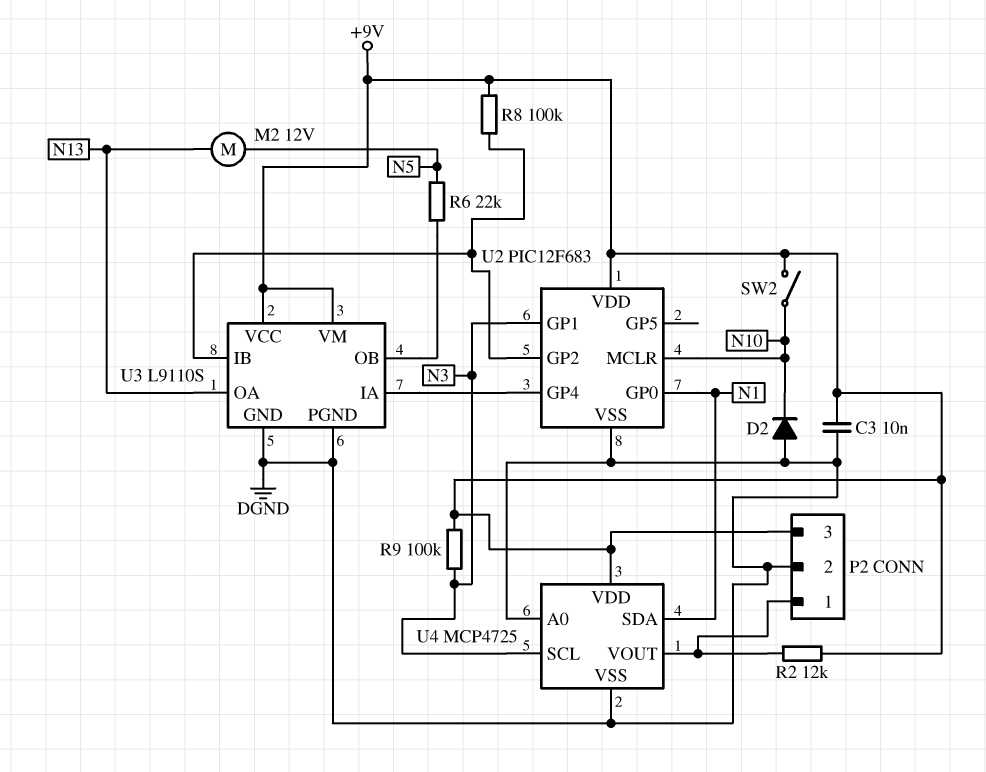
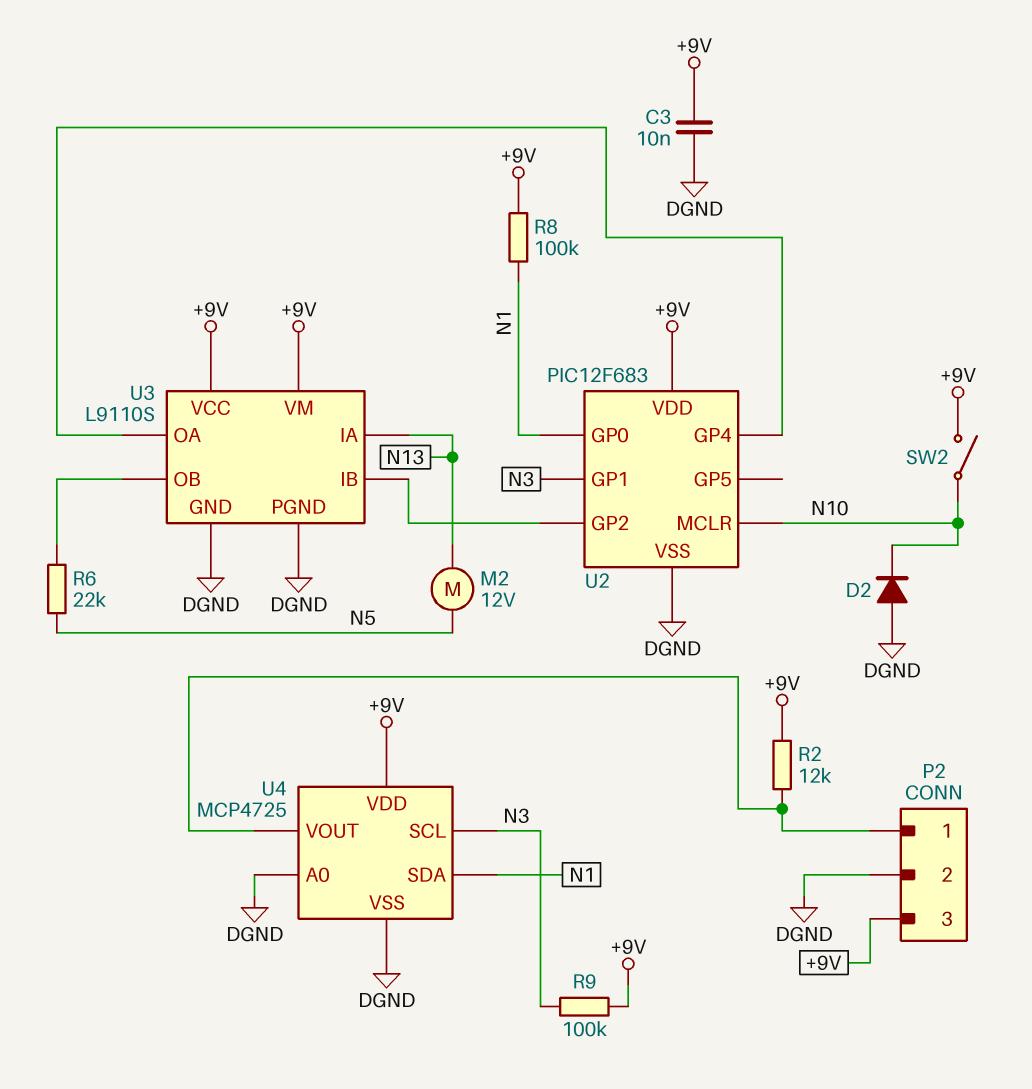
R8: 100k (+9V, U2/GP2) -> 100k (+9V, N1)
U3 pin IA: U2/GP4 -> N13
U3 pin OA: N13 -> U2/GP4

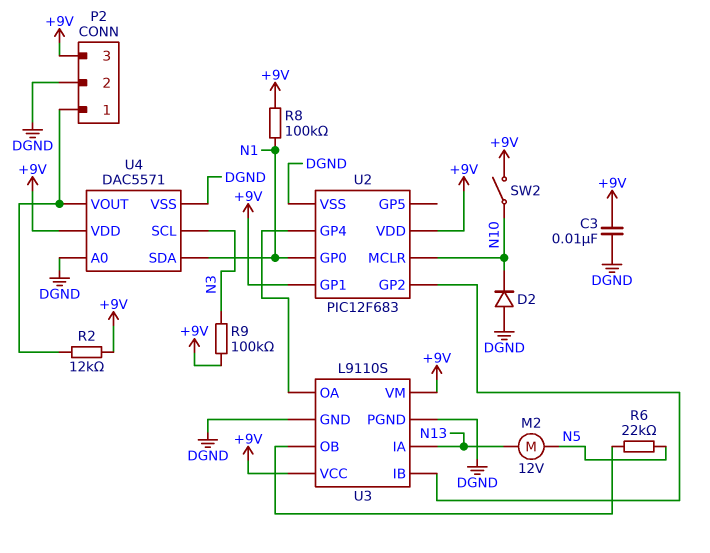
U2 pin GP1: N3 -> +9V
U4: MCP4725 -> DAC5571

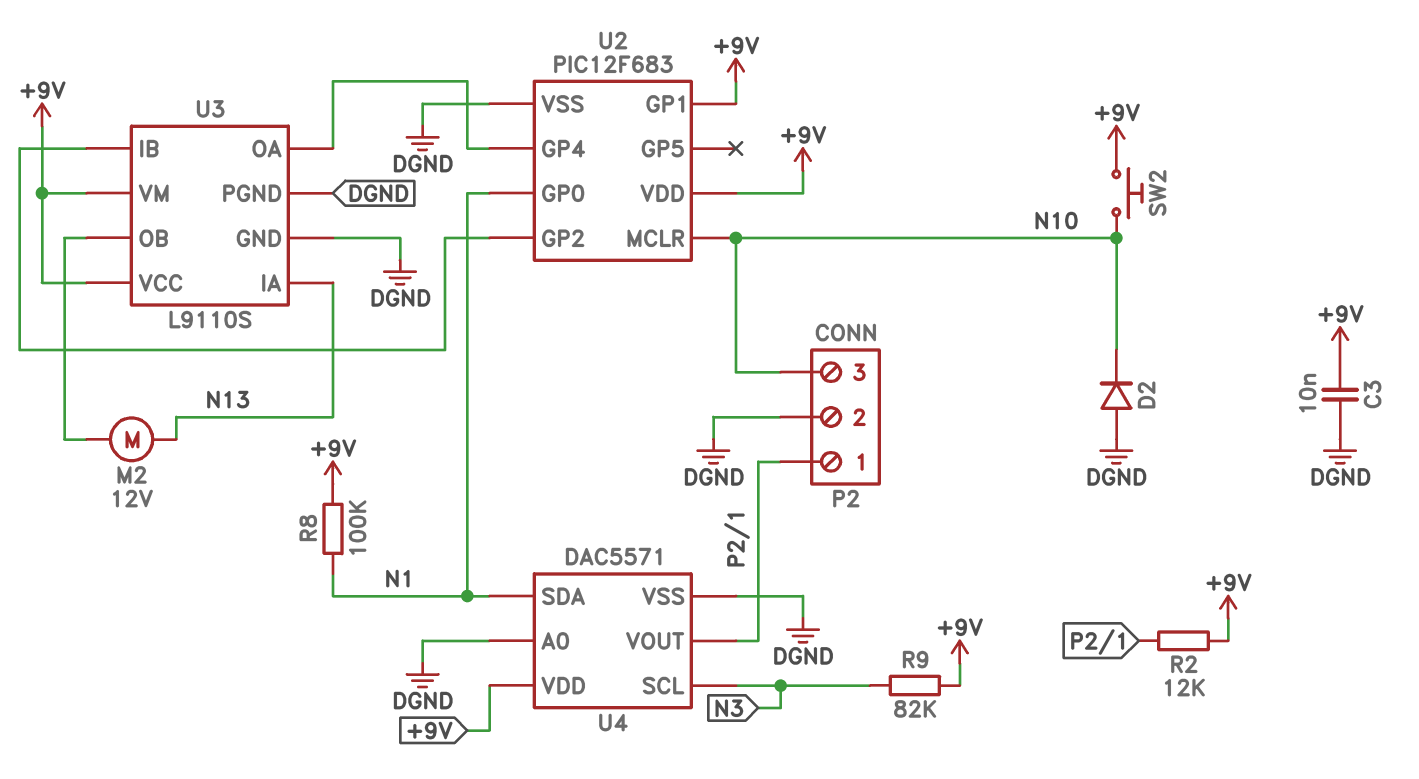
M2: motor 12V (N5, N13) -> motor 12V (N13, U3/OB)
P2 pin 3: +9V -> N10
R6: 22k (N5, U3/OB) -> none
R9: 100k (+9V, N3) -> 82k (+9V, N3)
SW2: switch (+9V, N10) -> button (+9V, N10)

